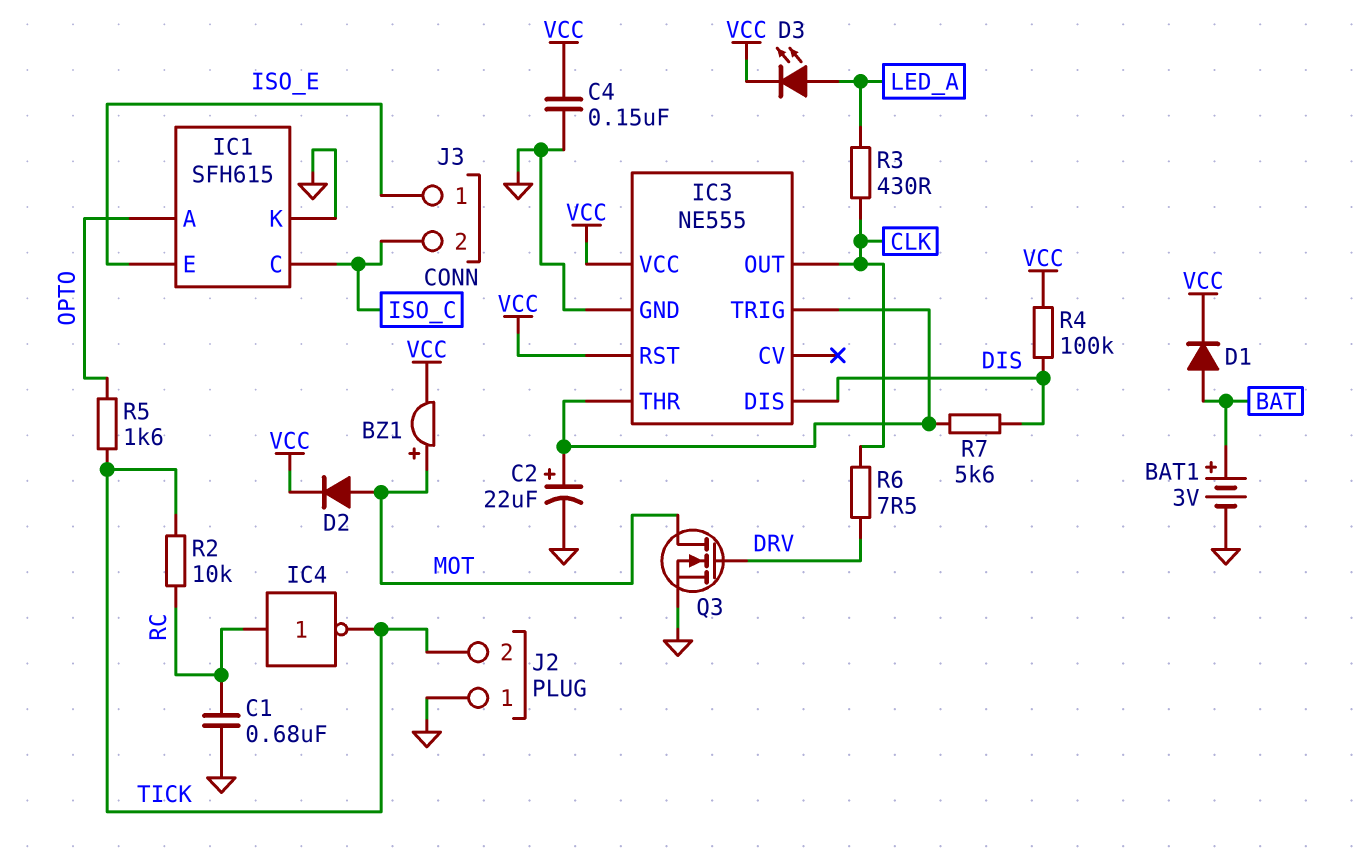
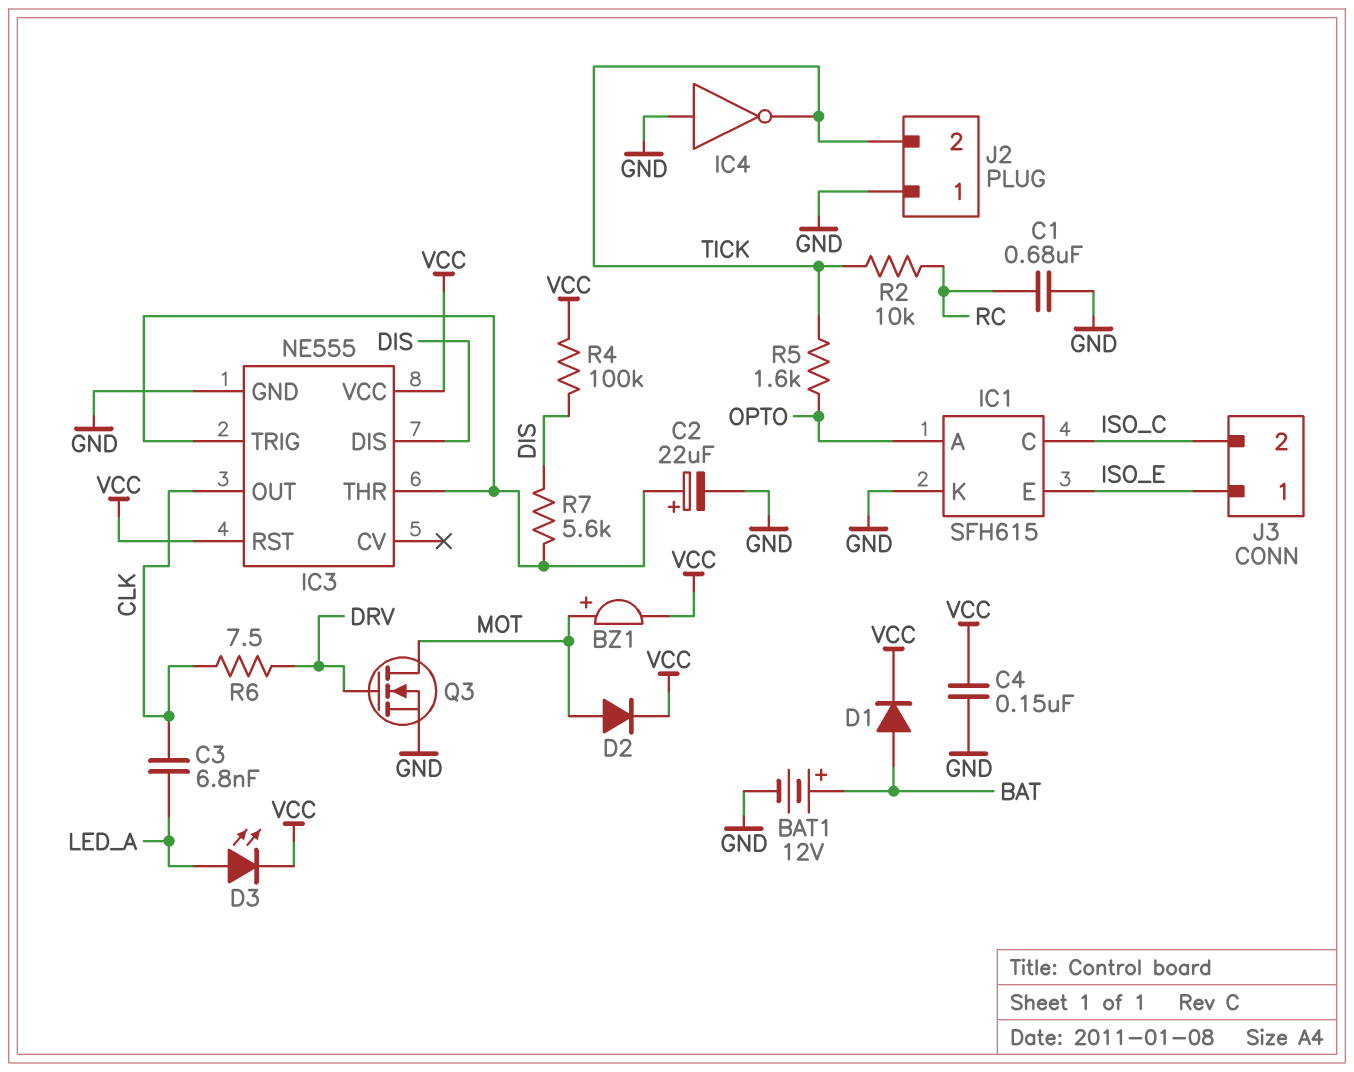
BAT1: 3V (plus BAT, minus GND) -> 12V (plus BAT, minus GND)
C3: none -> 6.8nF (CLK, LED_A)
IC4: NOT (in RC, out TICK) -> NOT (in GND, out TICK)
R3: 430 (CLK, LED_A) -> none

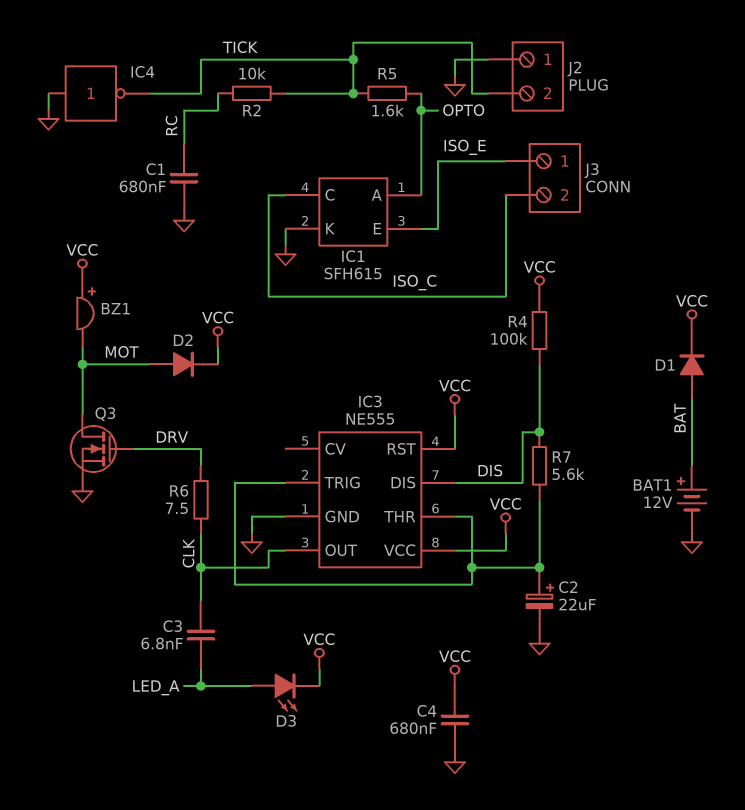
BZ1: buzzer (plus MOT, minus VCC) -> buzzer (plus VCC, minus MOT)
C4: 150nF (GND, VCC) -> 680nF (GND, VCC)

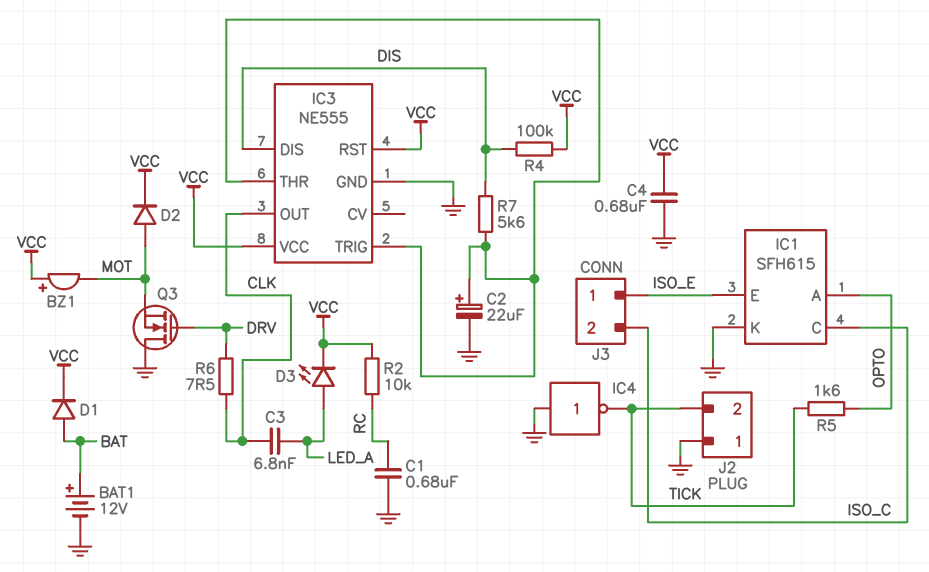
Q3: NMOS (G DRV, D MOT, S GND) -> NMOS (G DRV, D GND, S MOT)
R2: 10k (RC, TICK) -> 10k (RC, VCC)

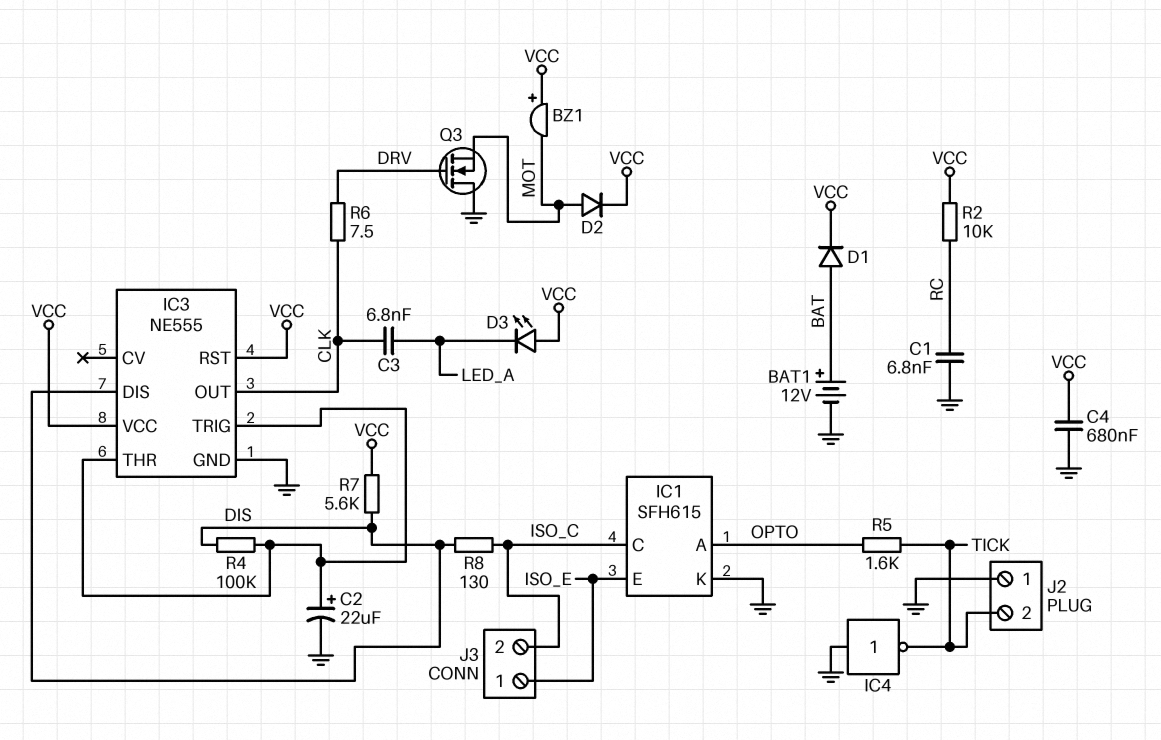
C1: 680nF (GND, RC) -> 6.8nF (GND, RC)
D3: LED (A LED_A, K VCC) -> LED (A VCC, K LED_A)
R4: 100k (DIS, VCC) -> 100k (DIS, IC3/THR)
R7: 5.6k (DIS, IC3/THR) -> 5.6k (DIS, VCC)
R8: none -> 130 (DIS, ISO_C)

